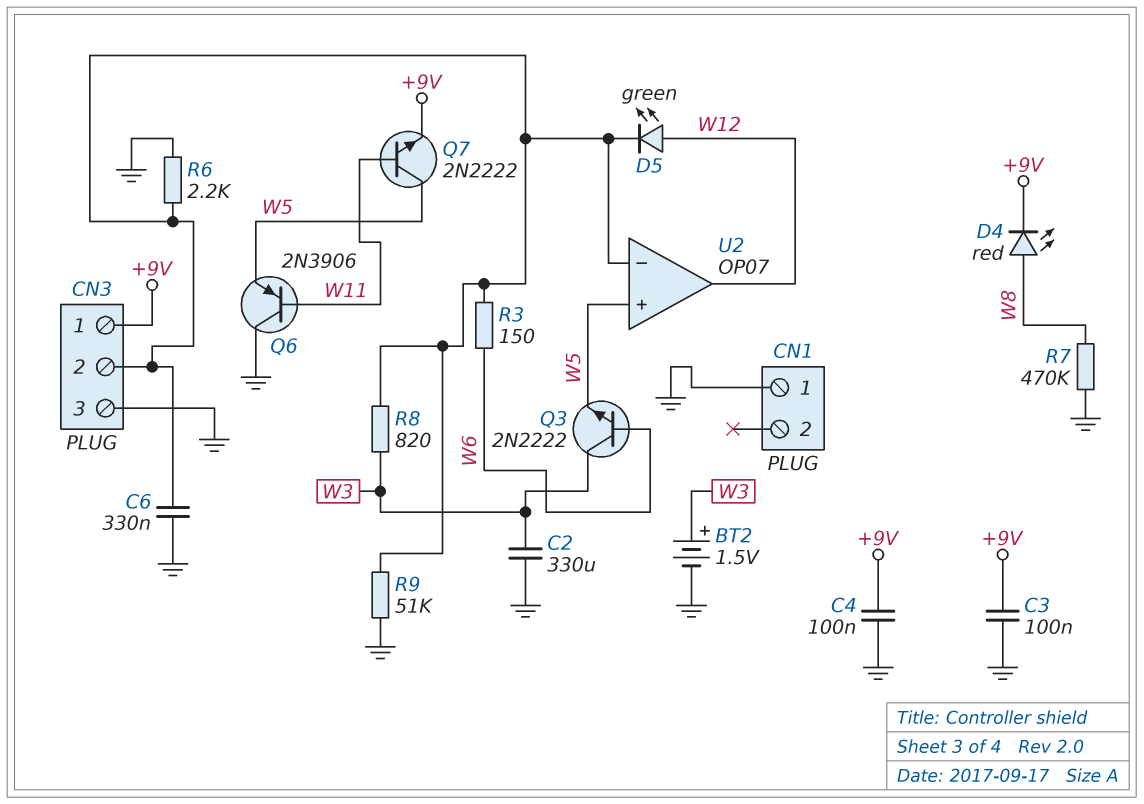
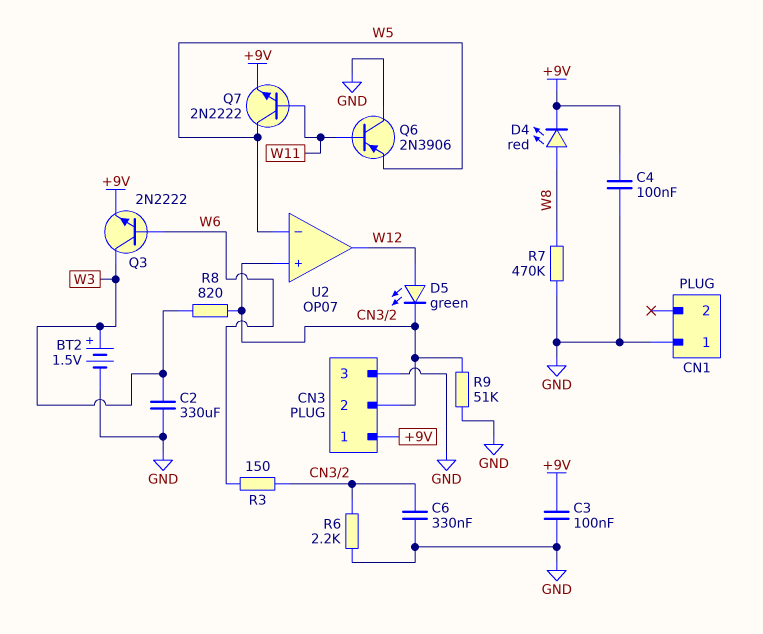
Q3: NPN 2N2222 (B W6, C W3, E W5) -> NPN 2N2222 (B W6, C W3, E +9V)
U2 pin in+: W5 -> CN3/2
U2 pin in-: CN3/2 -> W5

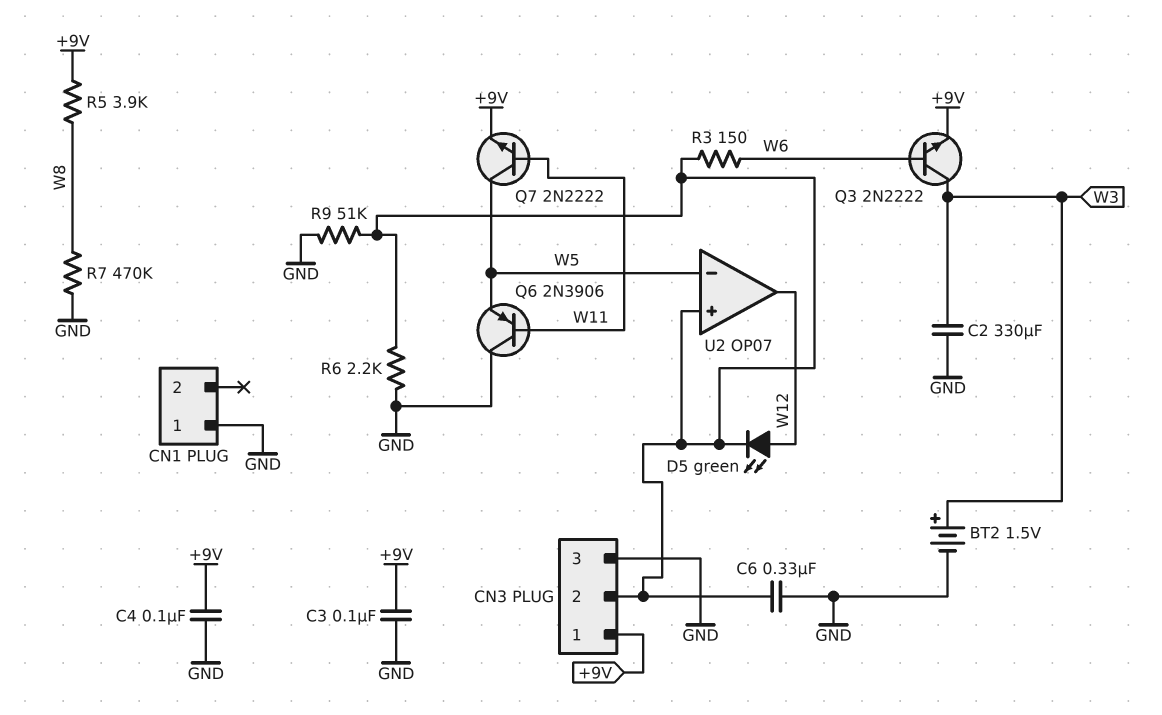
D4: LED red (A W8, K +9V) -> none
R5: none -> 3.9k (+9V, W8)
R8: 820 (CN3/2, W3) -> none

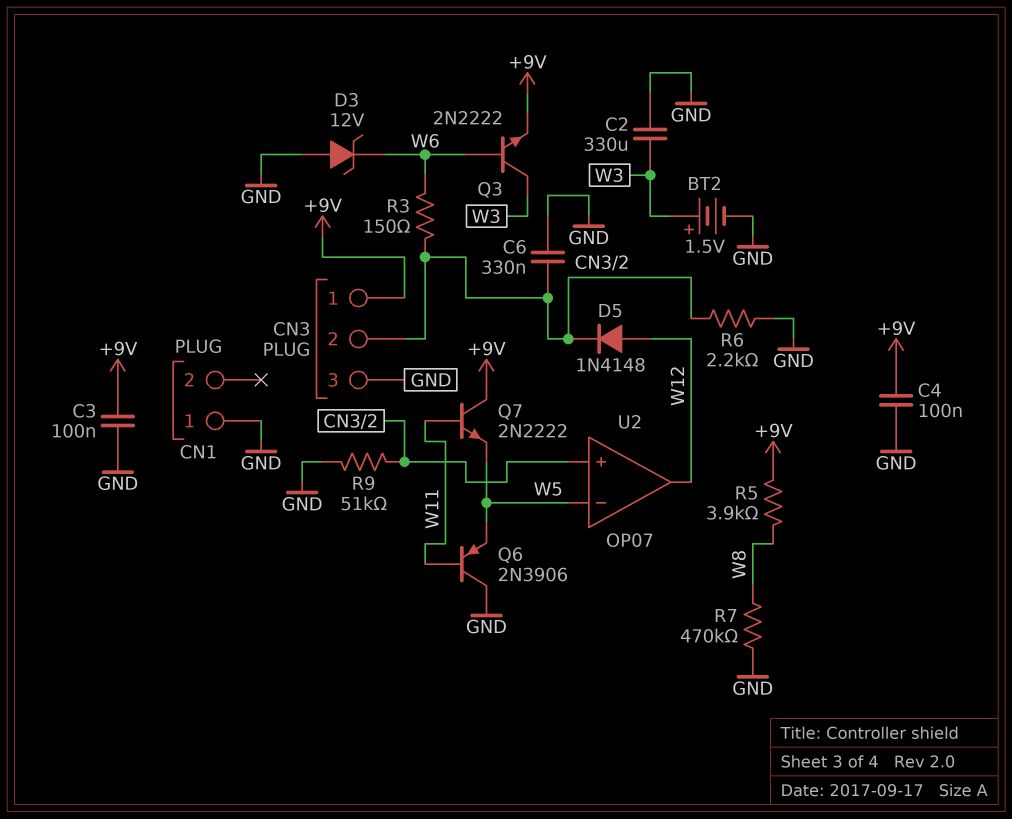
D3: none -> zener 12V (A GND, K W6)
D5: LED green (A W12, K CN3/2) -> diode 1N4148 (A W12, K CN3/2)
Q7: NPN 2N2222 (B W11, C W5, E +9V) -> NPN 2N2222 (B W11, C +9V, E W5)

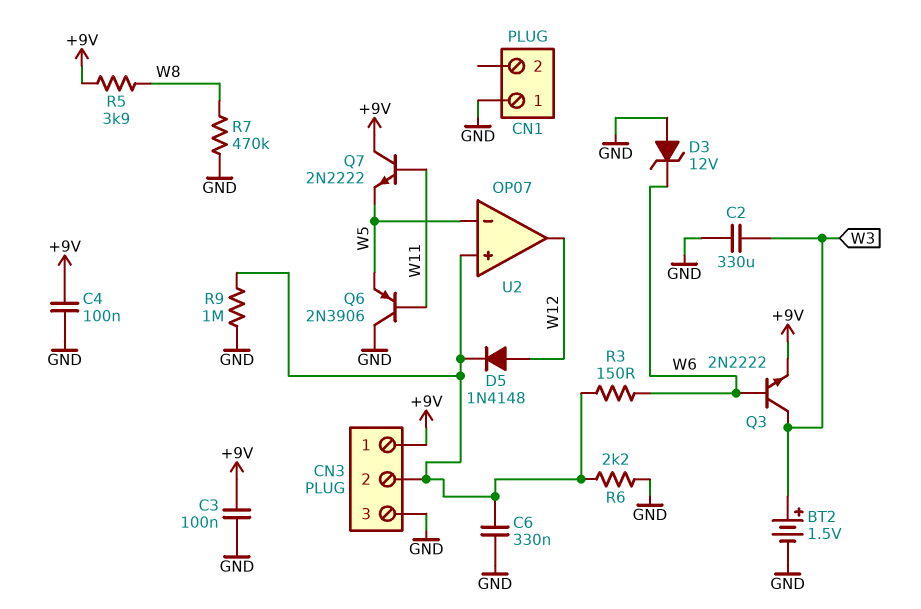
R9: 51k (CN3/2, GND) -> 1M (CN3/2, GND)

